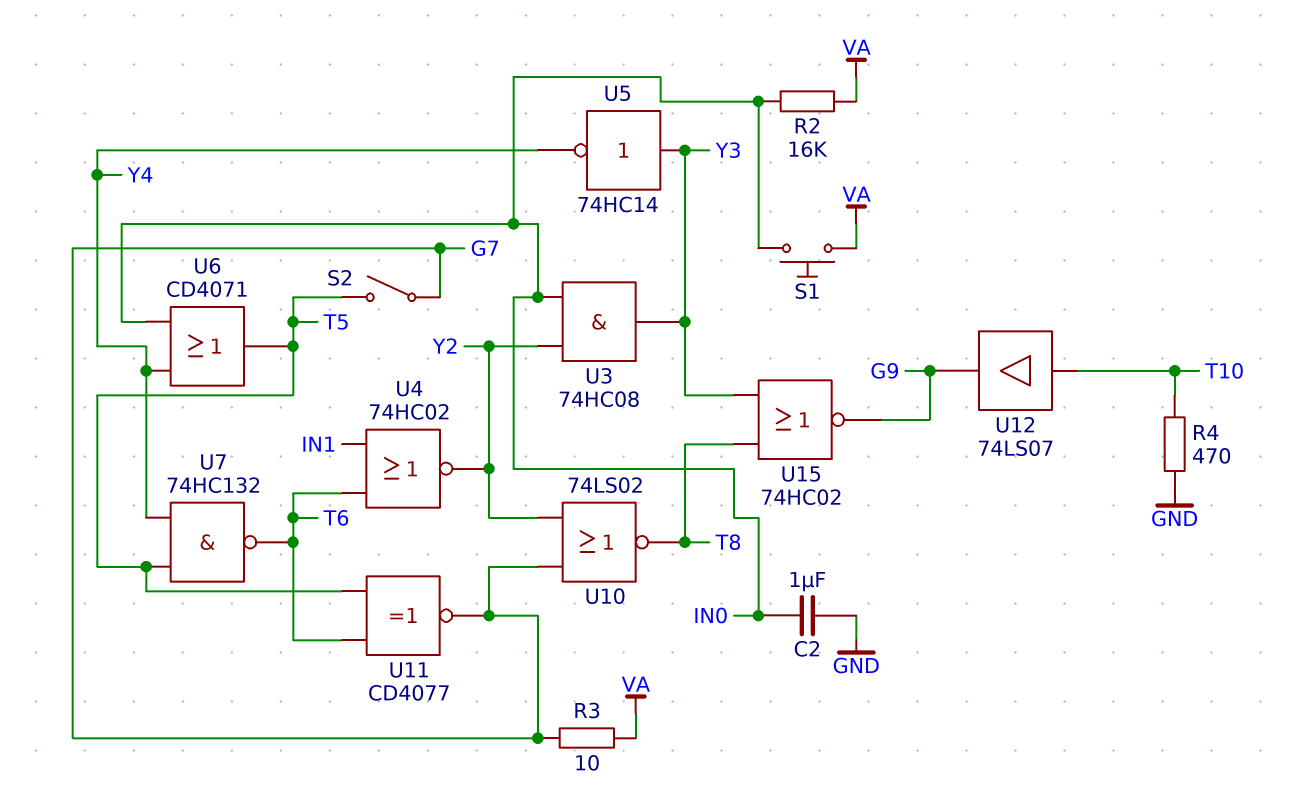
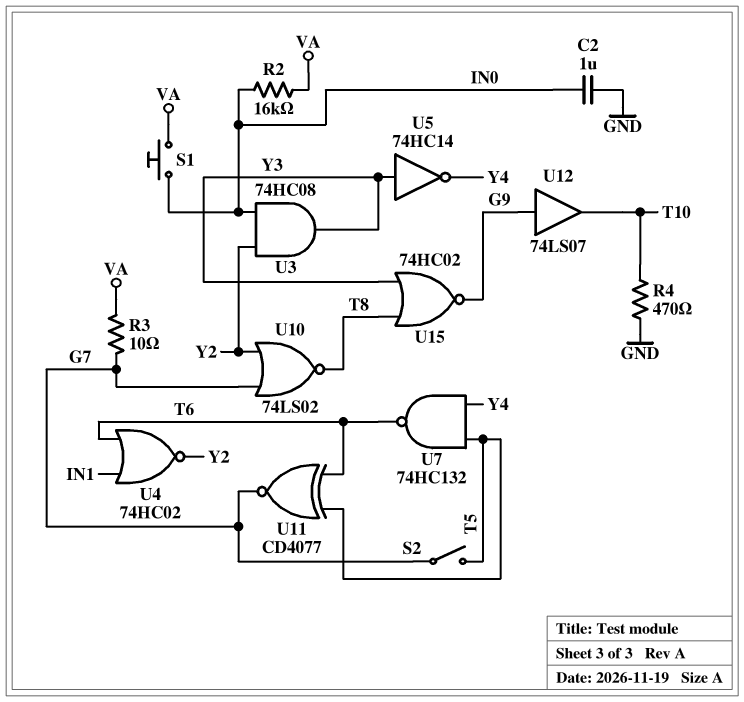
U6: OR CD4071 (in IN0, in Y4, out T5) -> none
U12: buffer 74LS07 (in T10, out G9) -> buffer 74LS07 (in G9, out T10)

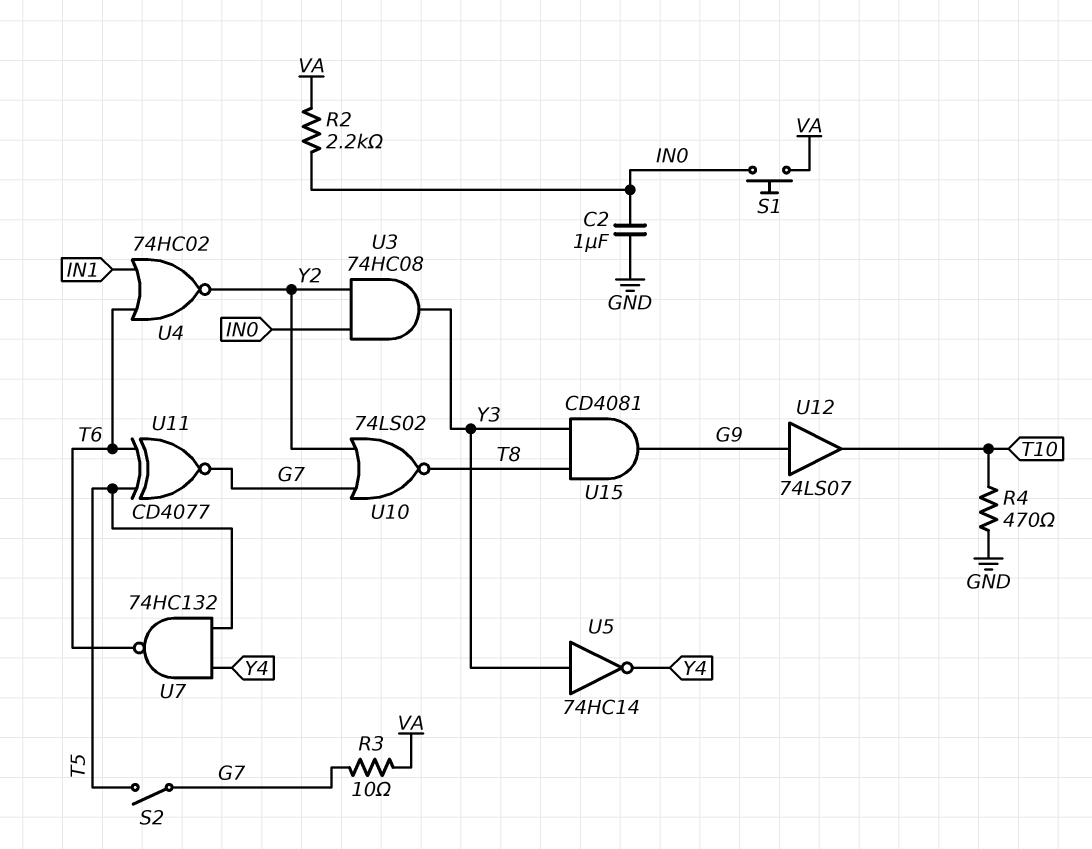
R2: 16k (IN0, VA) -> 2.2k (IN0, VA)
U15: NOR 74HC02 (in T8, in Y3, out G9) -> AND CD4081 (in T8, in Y3, out G9)

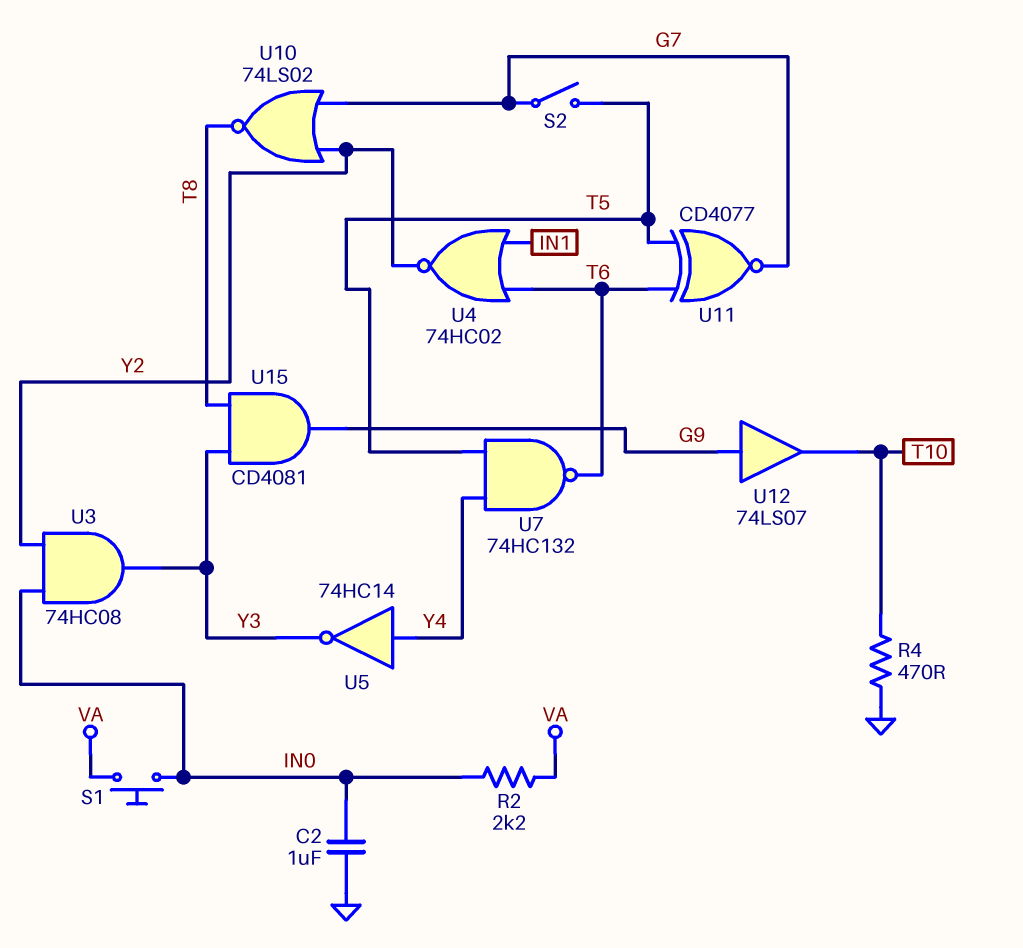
R3: 10 (G7, VA) -> none
U5: NOT 74HC14 (in Y3, out Y4) -> NOT 74HC14 (in Y4, out Y3)

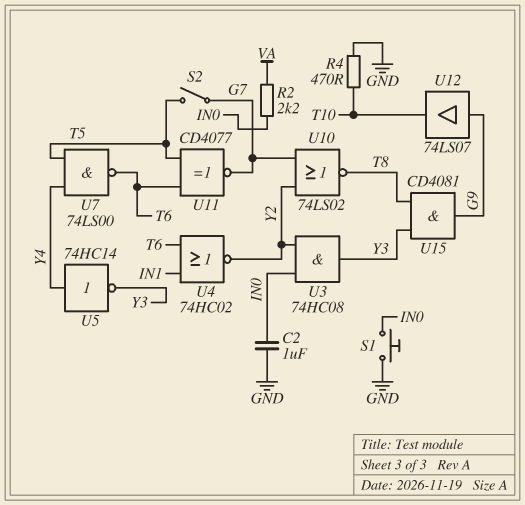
S1: button (IN0, VA) -> button (GND, IN0)
U7: NAND 74HC132 (in T5, in Y4, out T6) -> NAND 74LS00 (in T5, in Y4, out T6)

